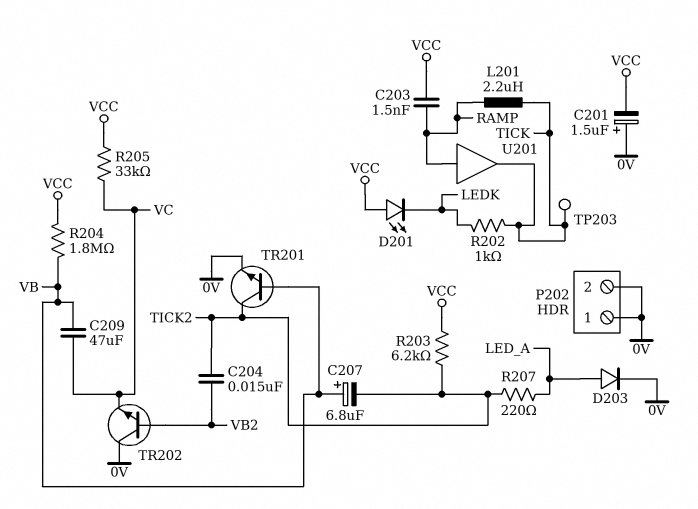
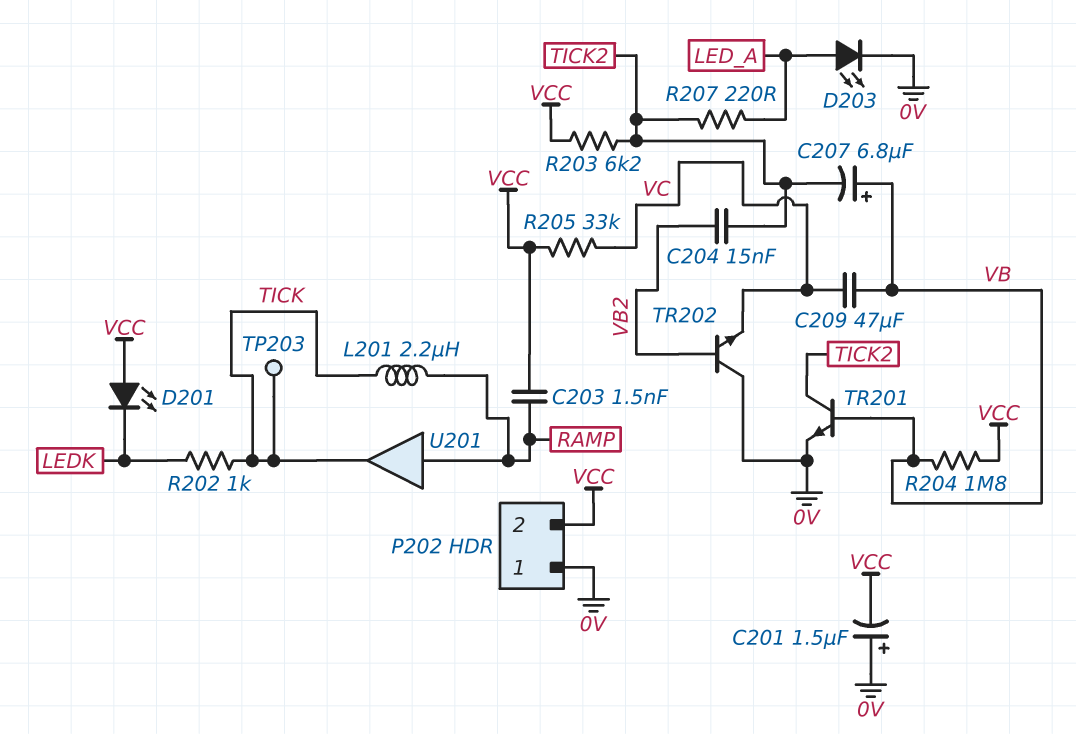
D203: diode (A LED_A, K 0V) -> LED (A LED_A, K 0V)
P202 pin 2: 0V -> VCC

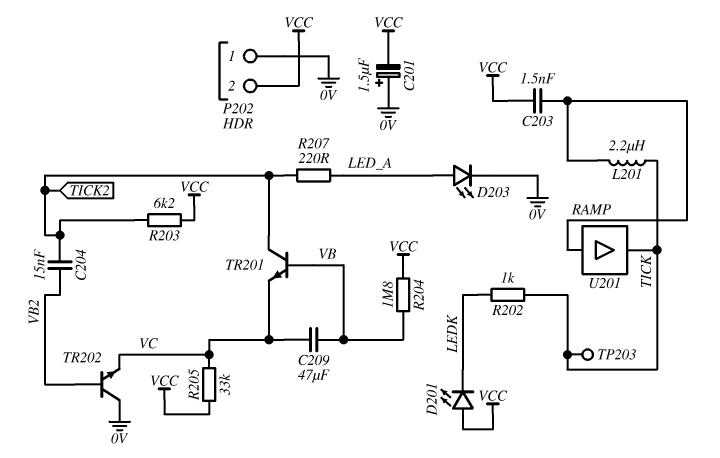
C207: 6.8uF (plus VB, minus TICK2) -> none
TR201: NPN (B VB, C TICK2, E 0V) -> NPN (B VB, C TICK2, E VC)

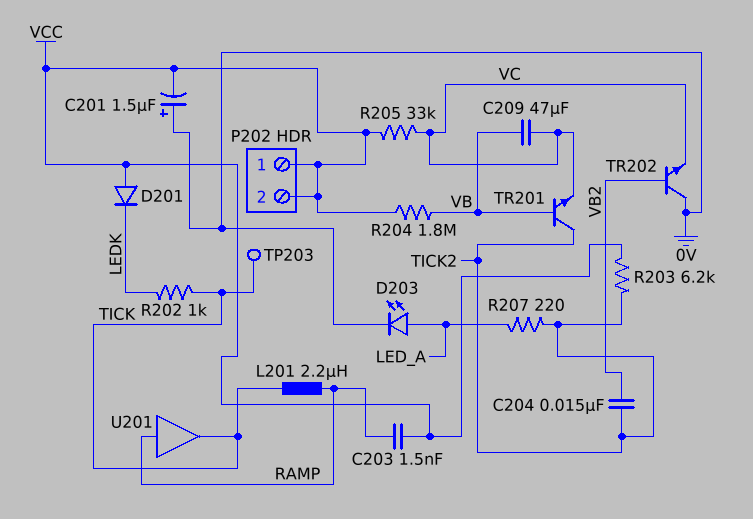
D201: LED (A VCC, K LEDK) -> diode (A VCC, K LEDK)
P202 pin 1: 0V -> VCC

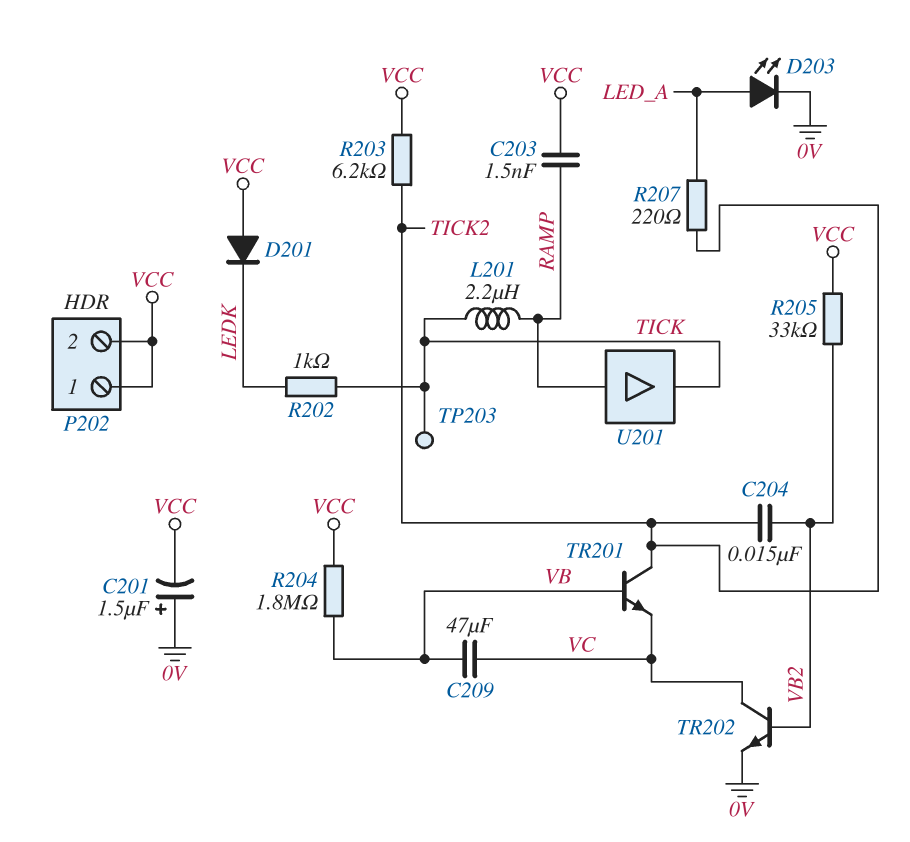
R205: 33k (VC, VCC) -> 33k (VB2, VCC)
TR202: NPN (B VB2, C 0V, E VC) -> NPN (B VB2, C VC, E 0V)

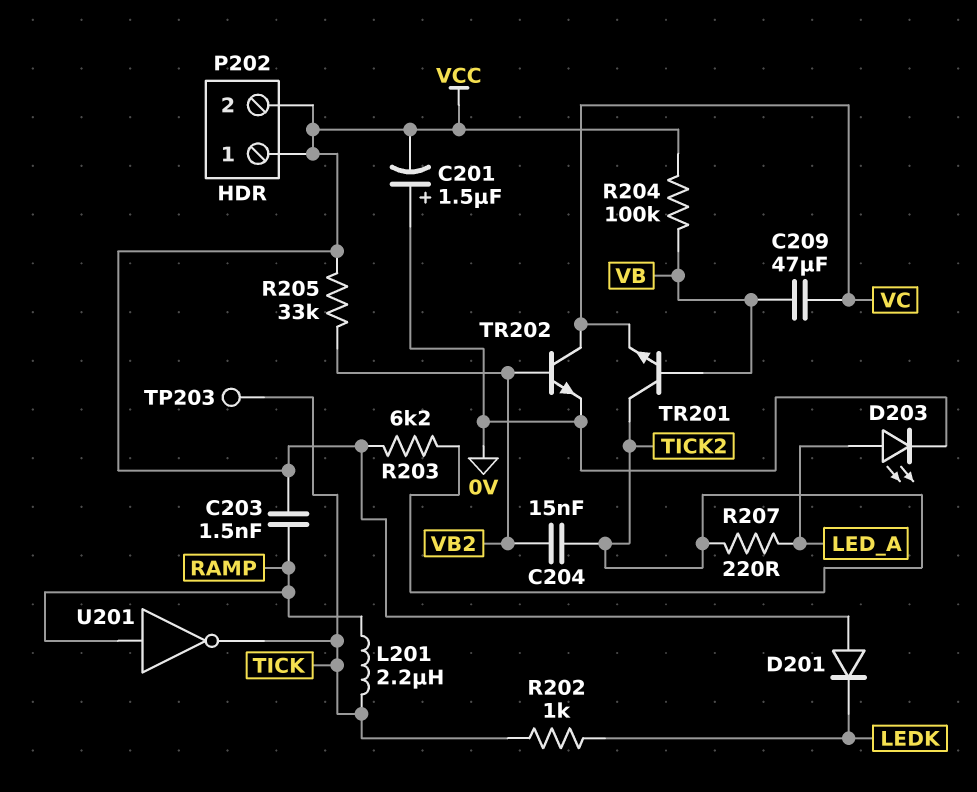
R204: 1.8M (VB, VCC) -> 100k (VB, VCC)
U201: buffer (in RAMP, out TICK) -> NOT (in RAMP, out TICK)

